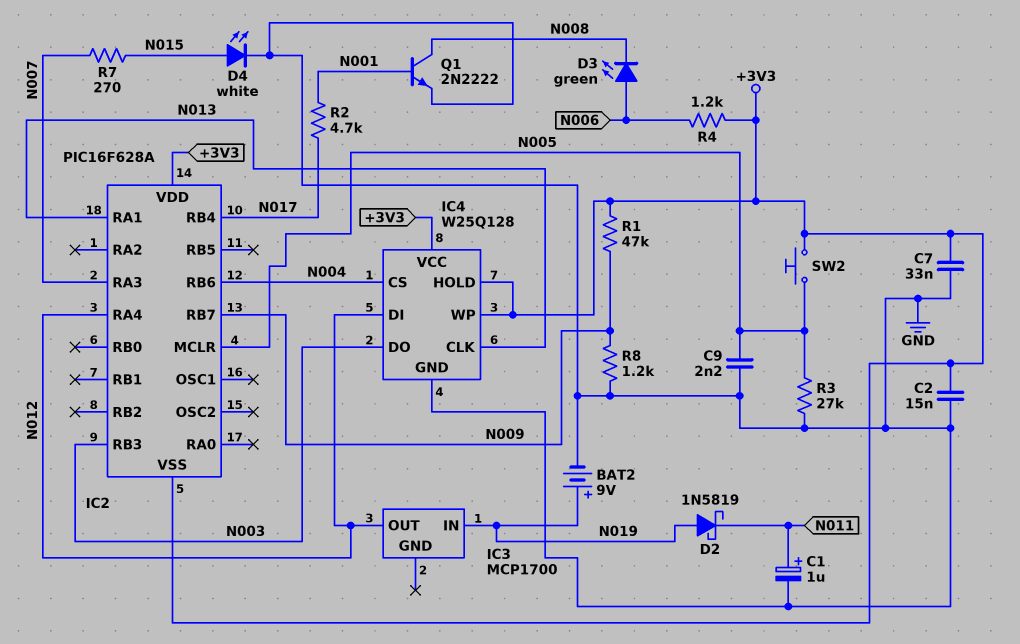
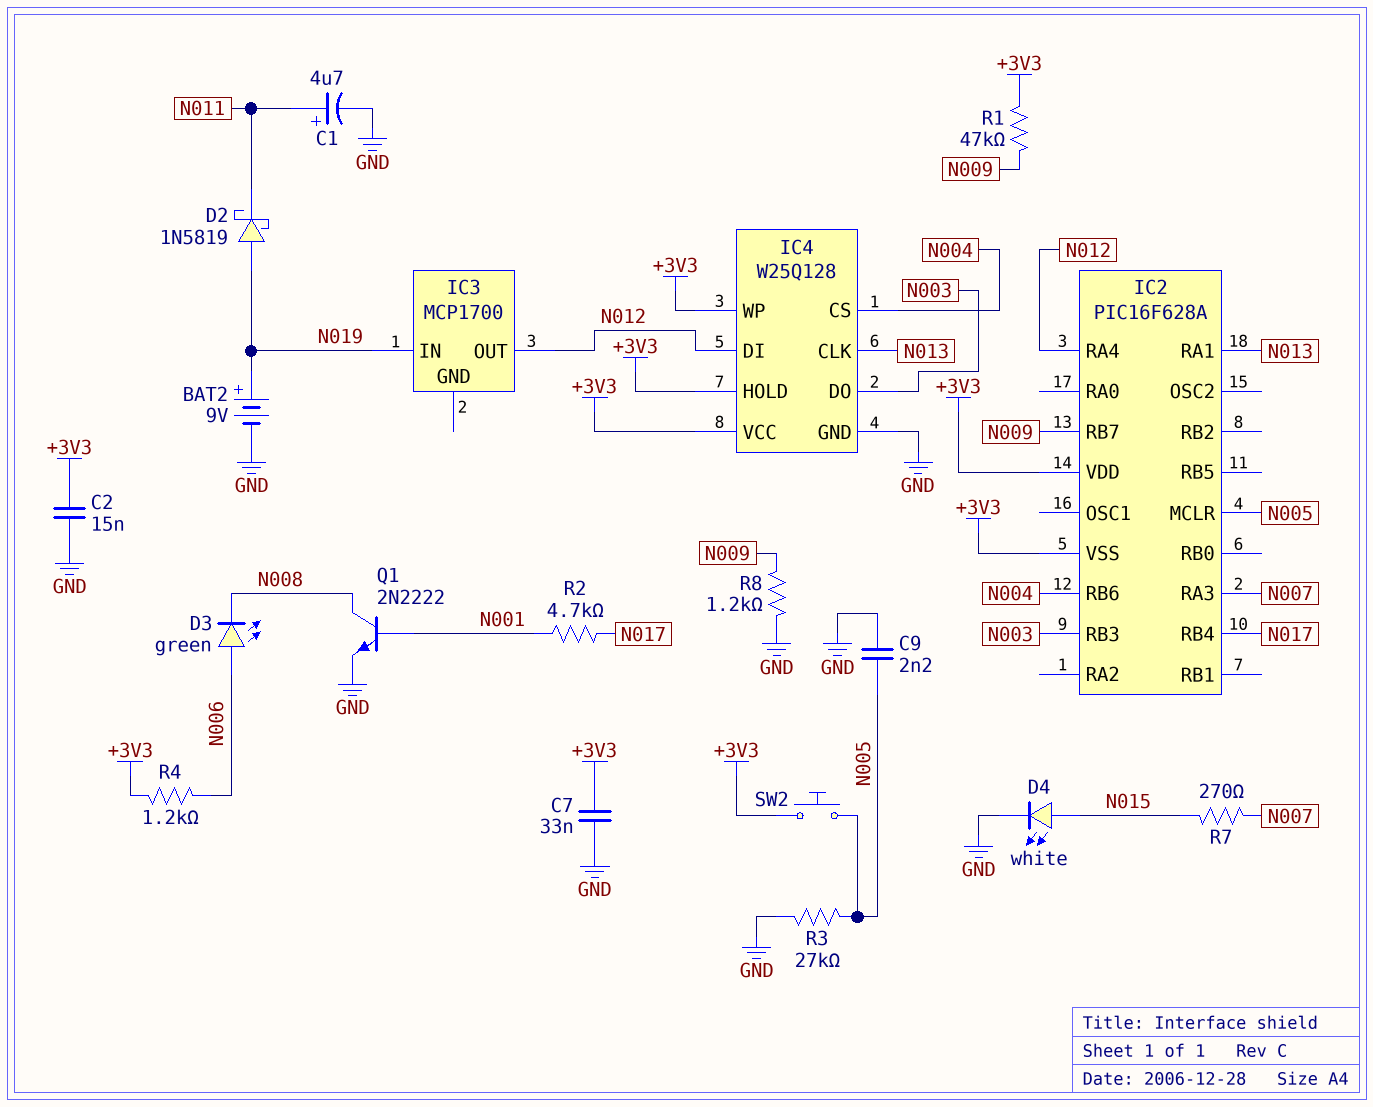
C1: 1uF (plus N011, minus GND) -> 4.7uF (plus N011, minus GND)

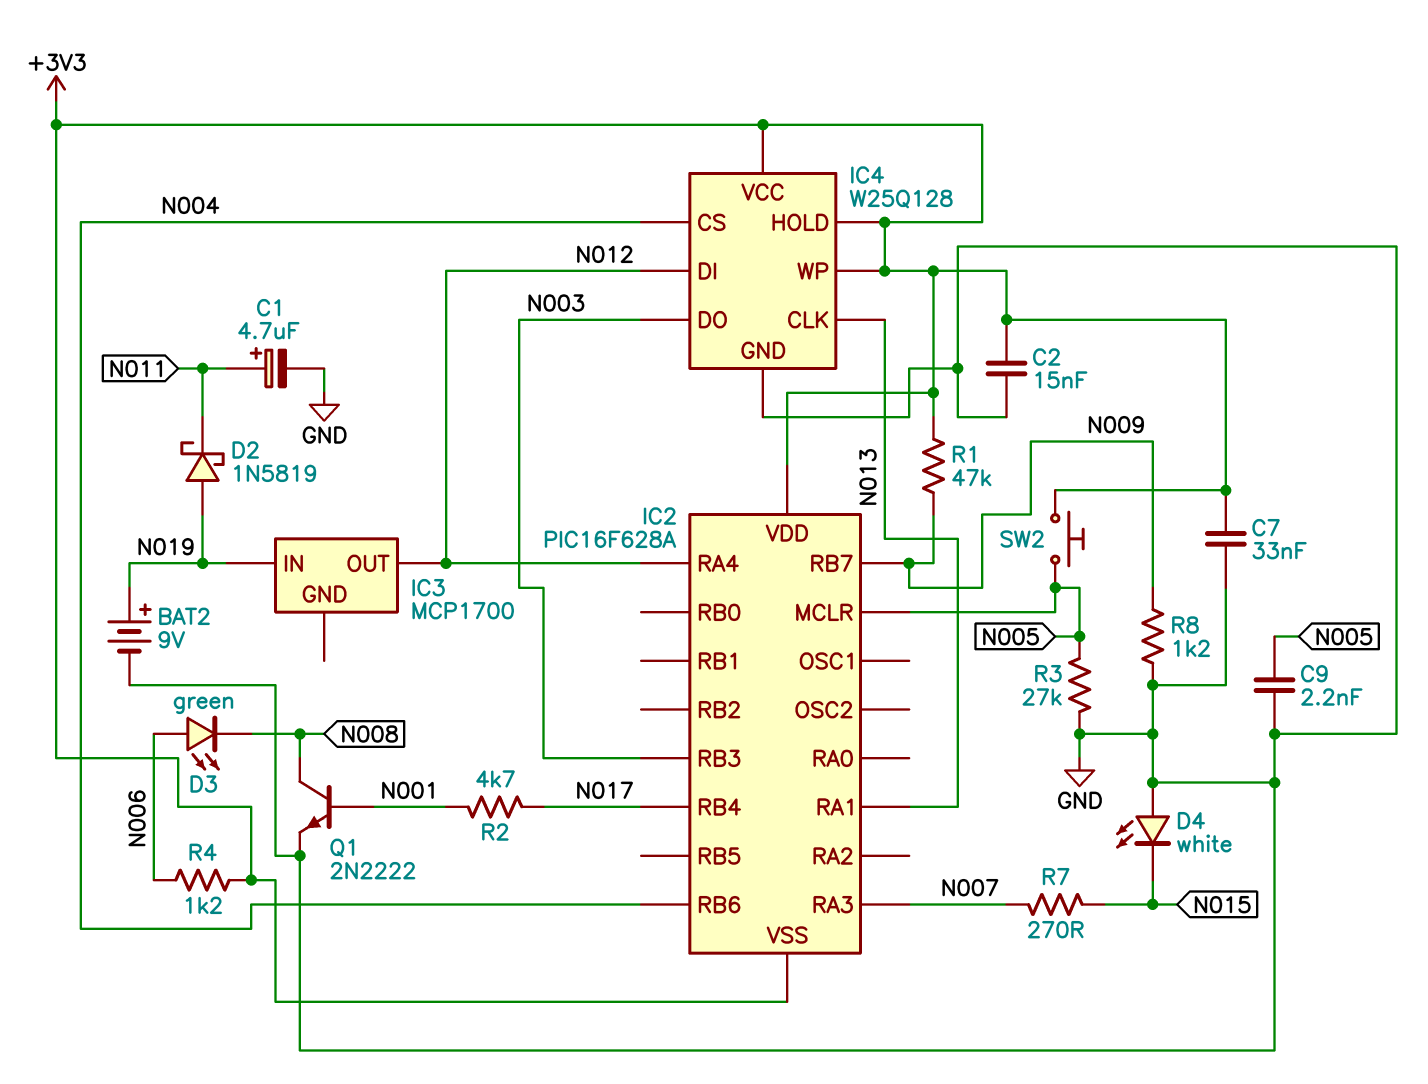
D4: LED white (A N015, K GND) -> LED white (A GND, K N015)

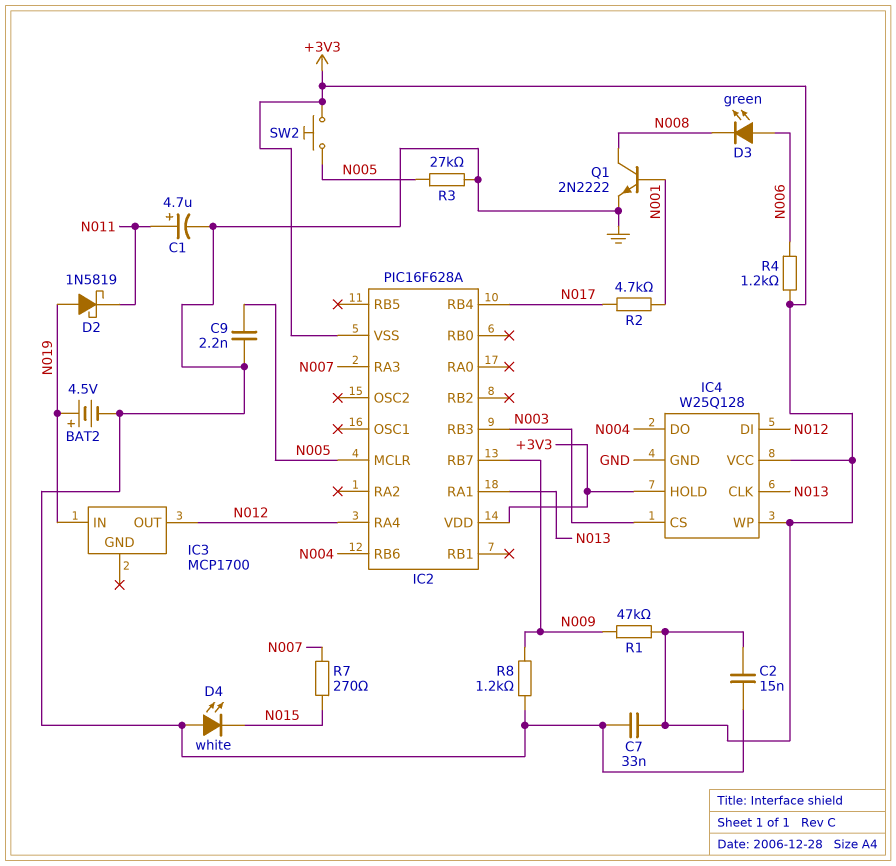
BAT2: 9V (plus N019, minus GND) -> 4.5V (plus N019, minus GND)
IC4 pin CS: N004 -> N003
IC4 pin DO: N003 -> N004

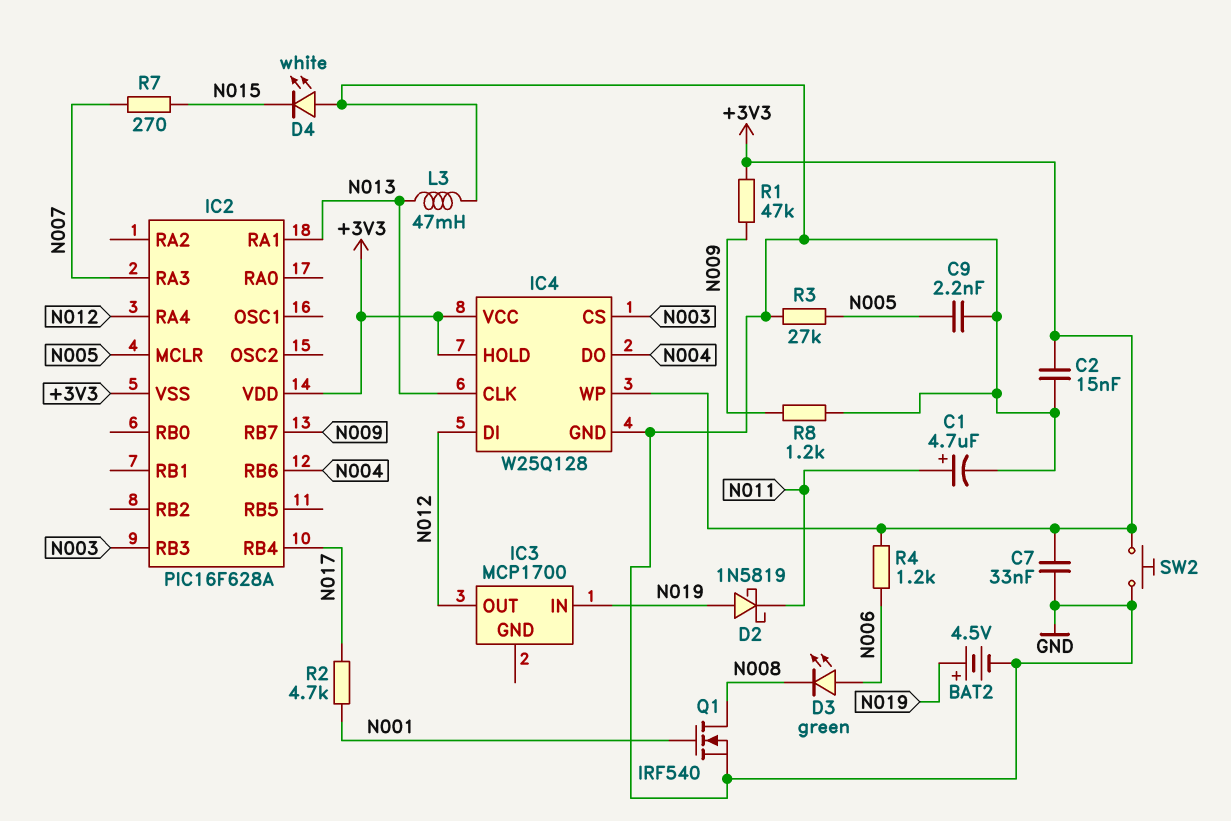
L3: none -> 47mH (GND, N013)
Q1: NPN 2N2222 (B N001, C N008, E GND) -> NMOS IRF540 (G N001, D N008, S GND)
SW2: button (+3V3, N005) -> button (+3V3, GND)

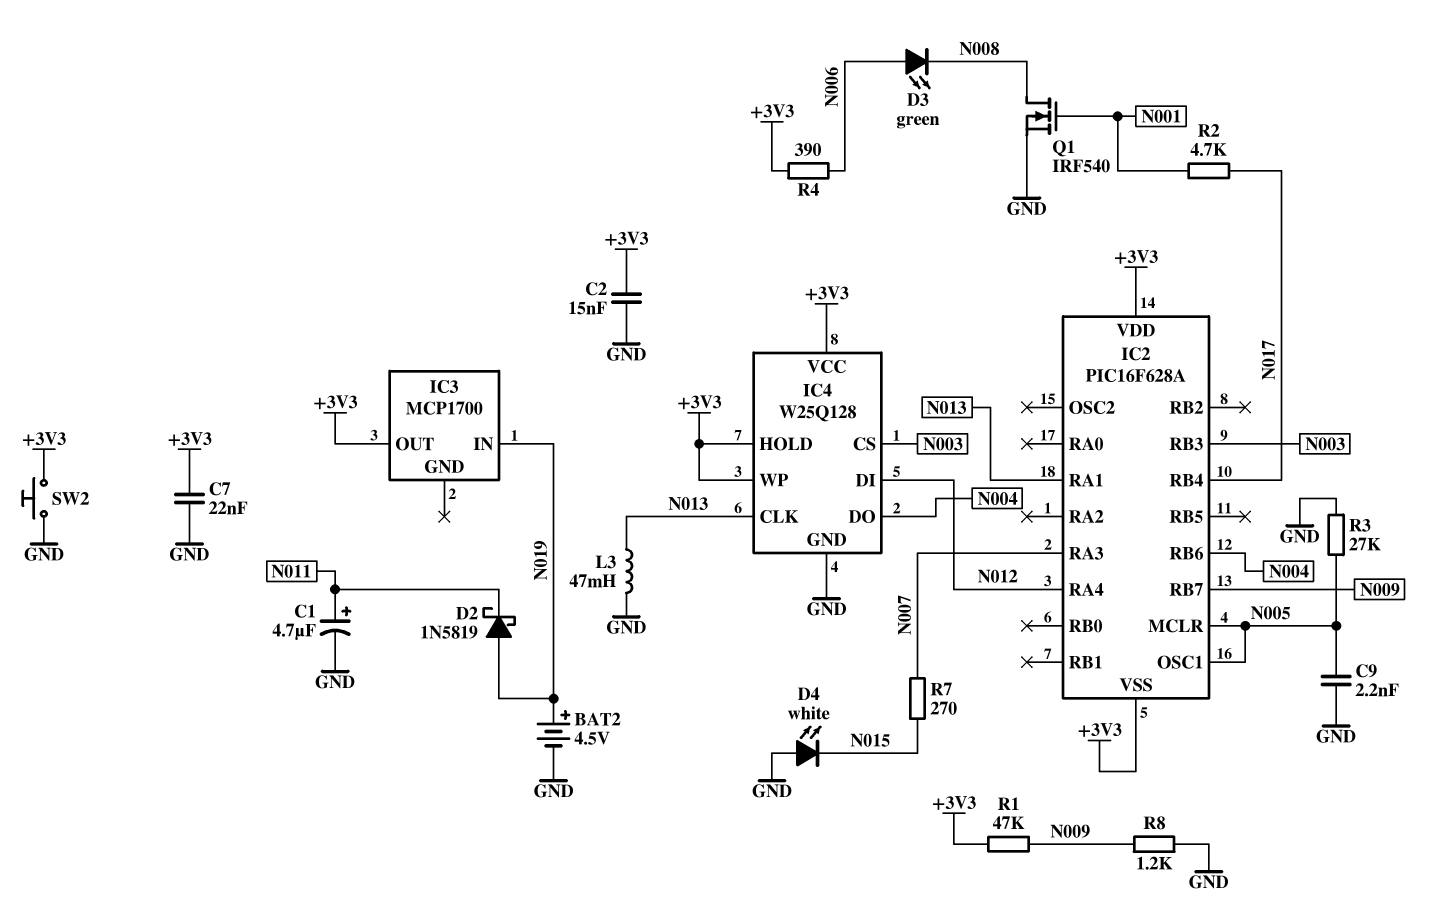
C7: 33nF (+3V3, GND) -> 22nF (+3V3, GND)
IC2 pin OSC1: none -> N005
IC3 pin OUT: N012 -> +3V3
R4: 1.2k (+3V3, N006) -> 390 (+3V3, N006)

